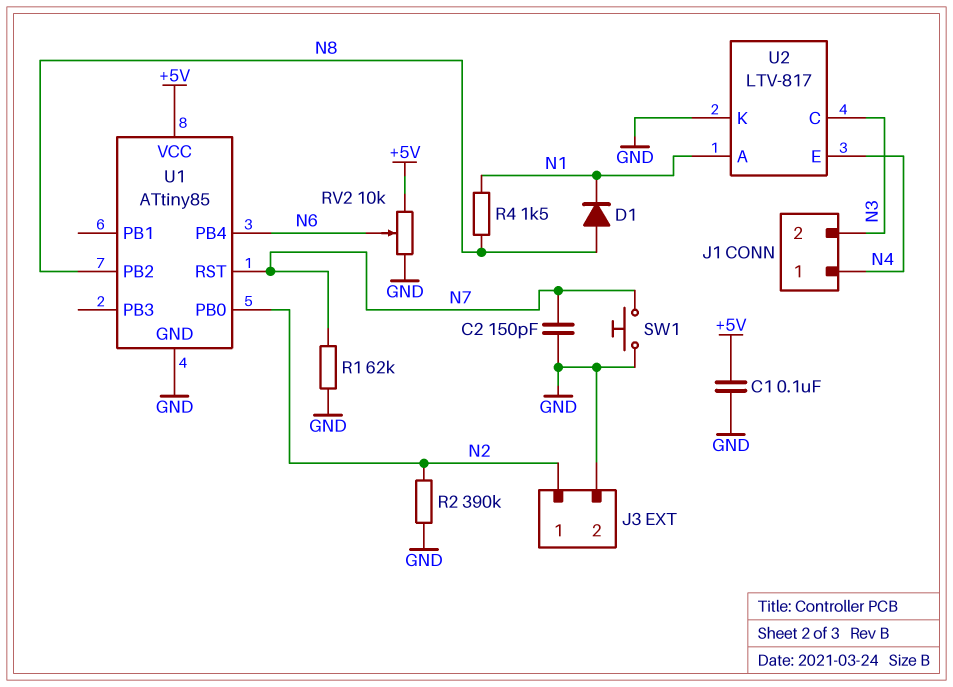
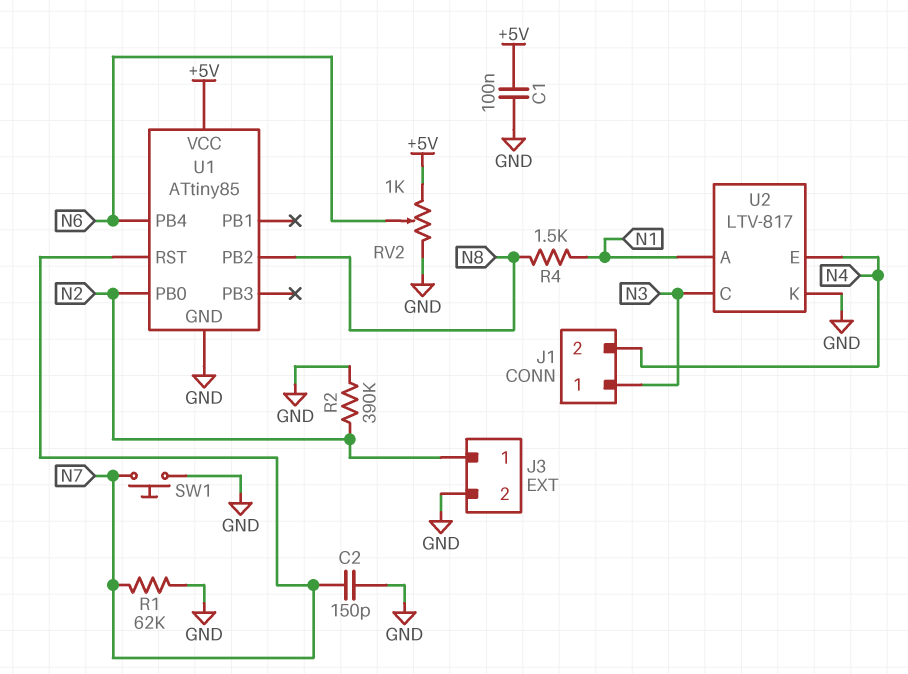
D1: diode (A N8, K N1) -> none
J1 pin 1: N4 -> N3
J1 pin 2: N3 -> N4
RV2: 10k (+5V, GND, wiper N6) -> 1k (+5V, GND, wiper N6)

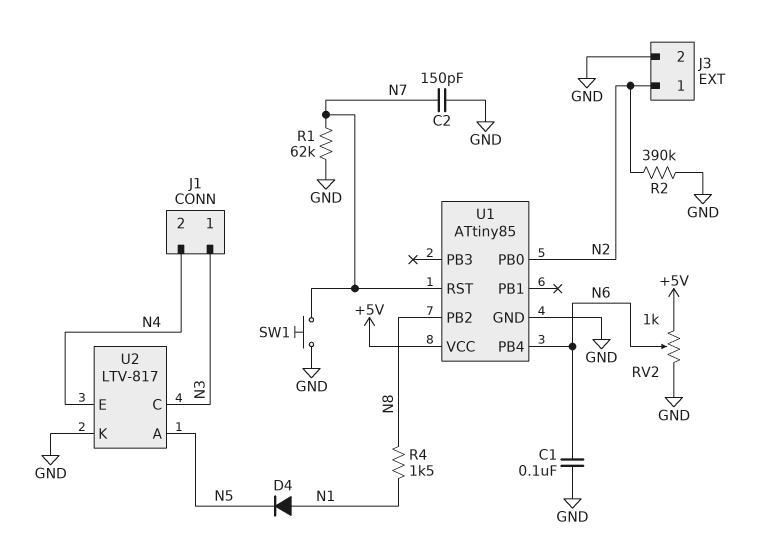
C1: 100nF (+5V, GND) -> 100nF (GND, N6)
D4: none -> diode (A N1, K N5)
U2 pin A: N1 -> N5

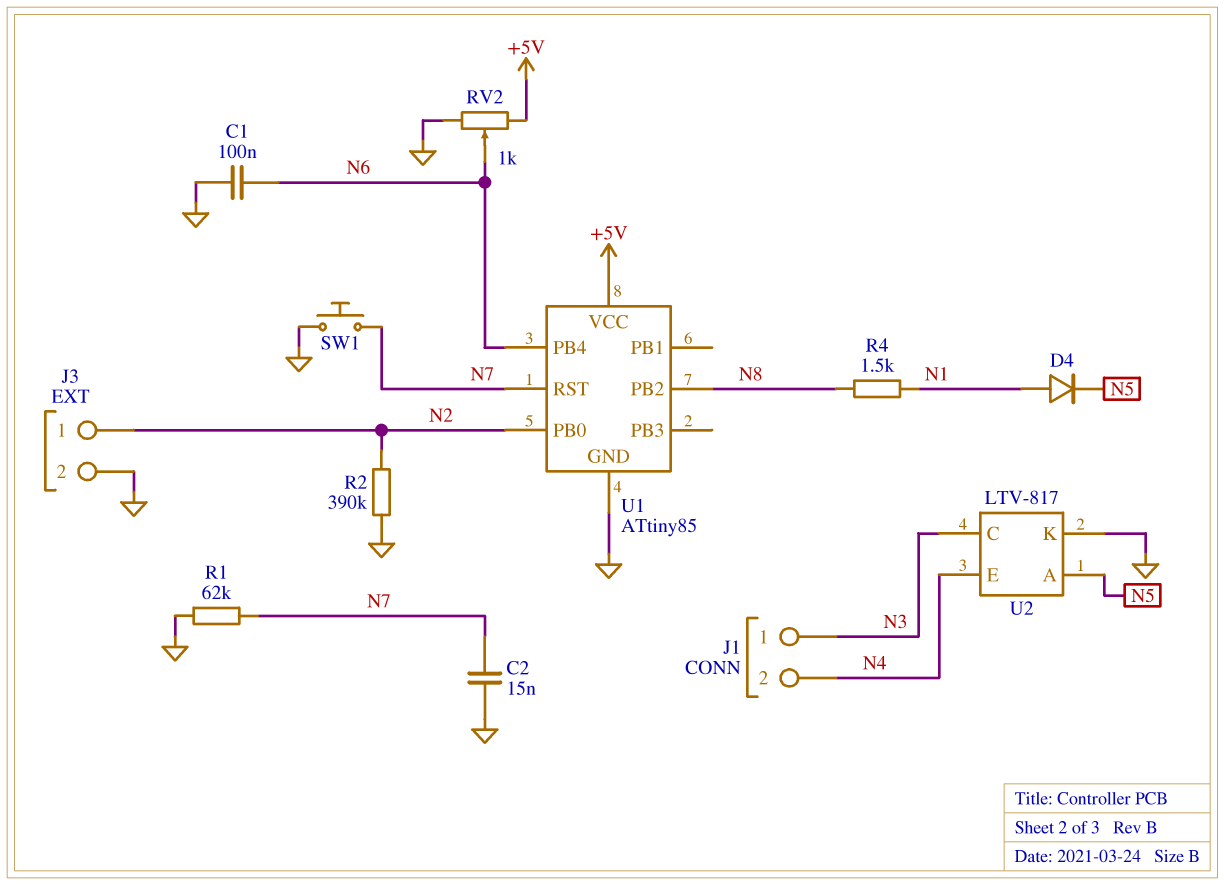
C2: 150pF (GND, N7) -> 15nF (GND, N7)

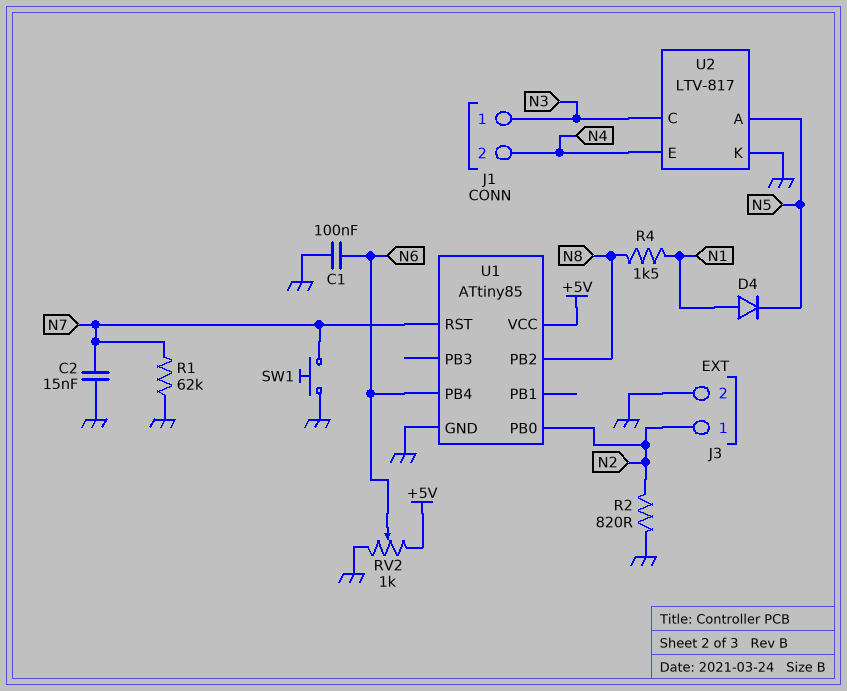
R2: 390k (GND, N2) -> 820 (GND, N2)

